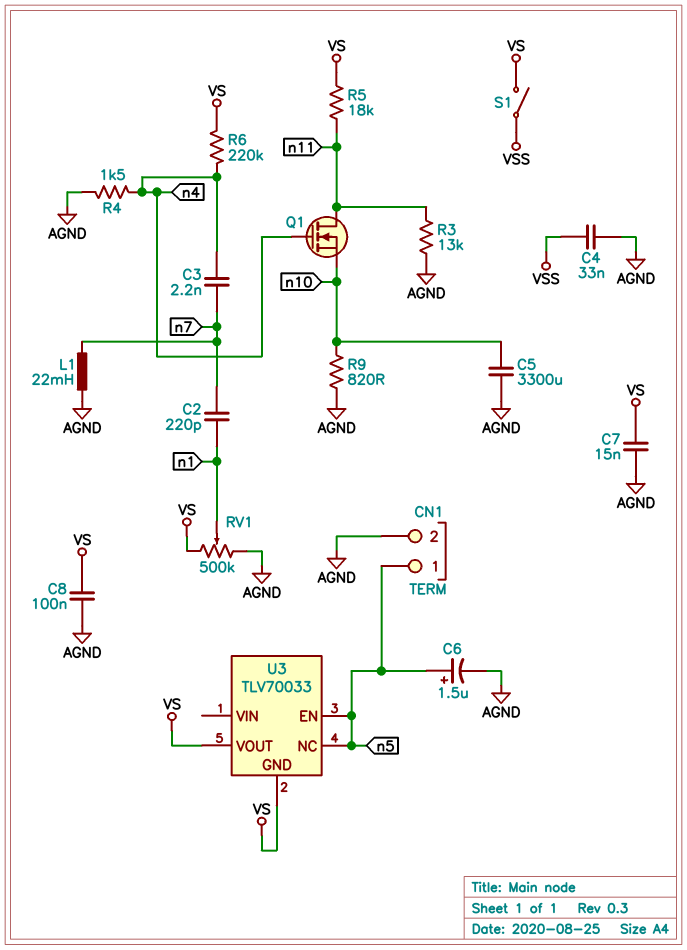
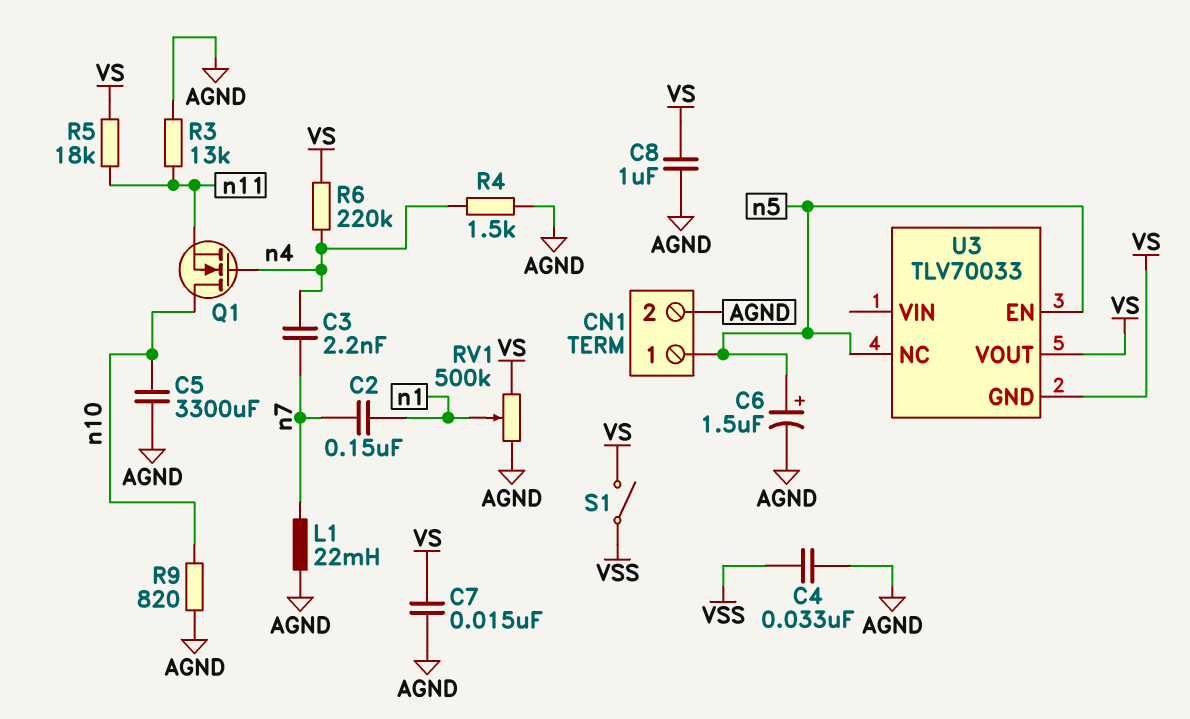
C2: 220pF (n1, n7) -> 150nF (n1, n7)
C8: 100nF (AGND, VS) -> 1uF (AGND, VS)
Q1: NMOS (G n4, D n11, S n10) -> NMOS (G n4, D n10, S n11)

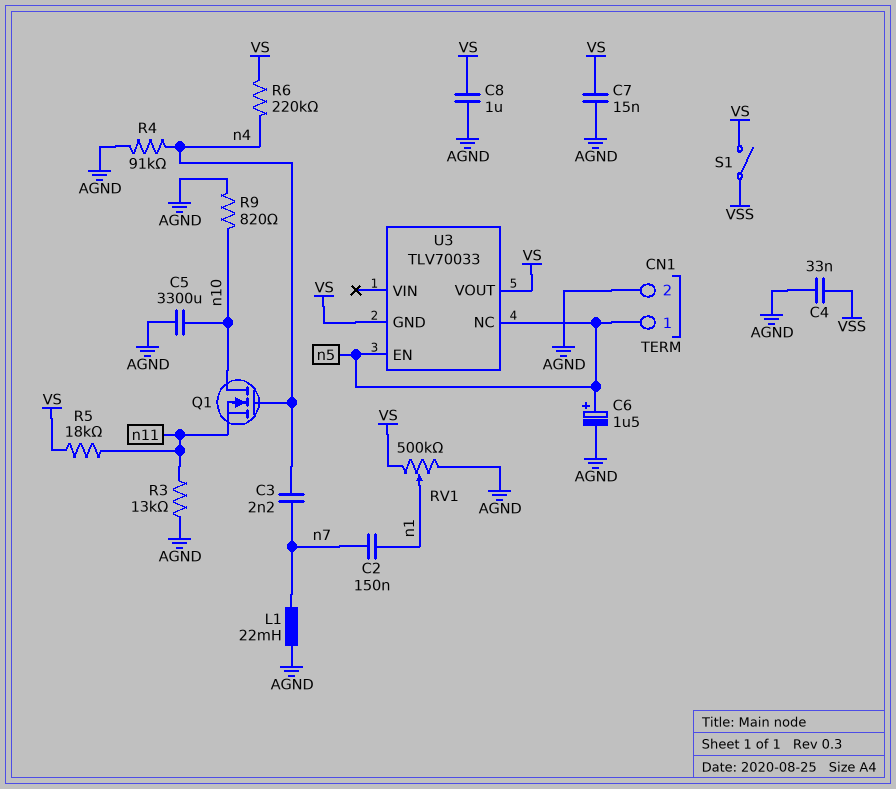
R4: 1.5k (AGND, n4) -> 91k (AGND, n4)

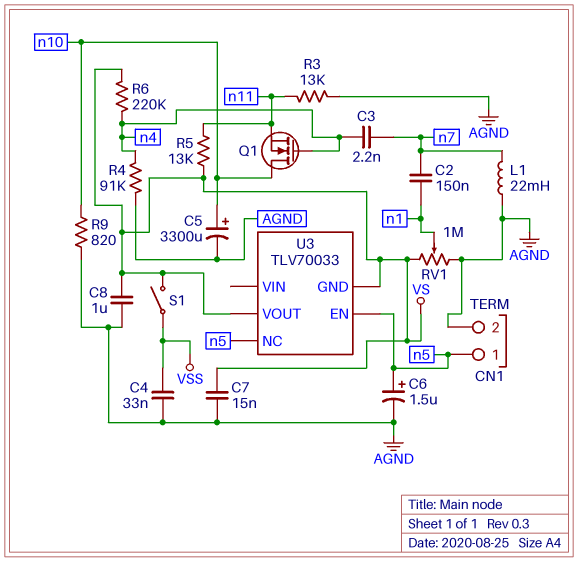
C5: 3300uF (AGND, n10) -> 3300uF (plus n10, minus AGND)
R5: 18k (VS, n11) -> 13k (VS, n11)
RV1: 500k (AGND, VS, wiper n1) -> 1M (AGND, VS, wiper n1)

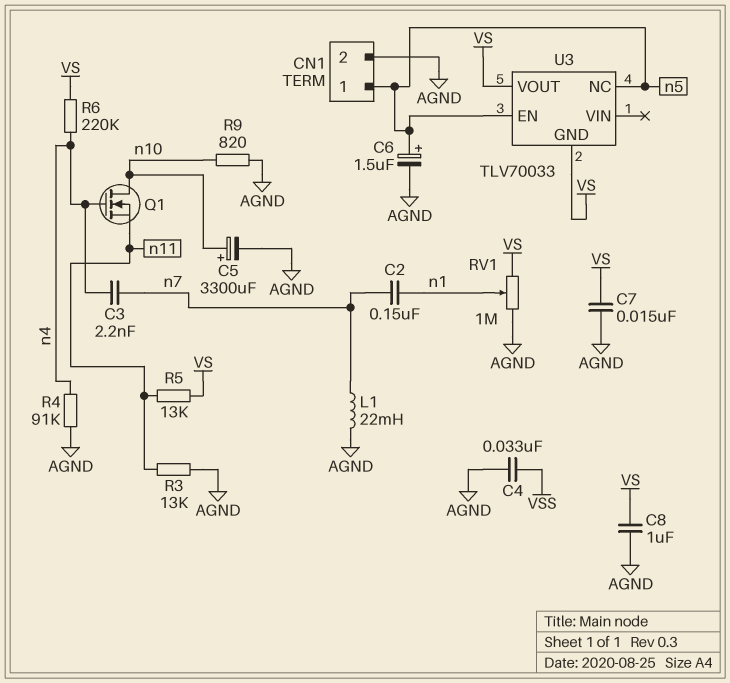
S1: switch (VS, VSS) -> none

